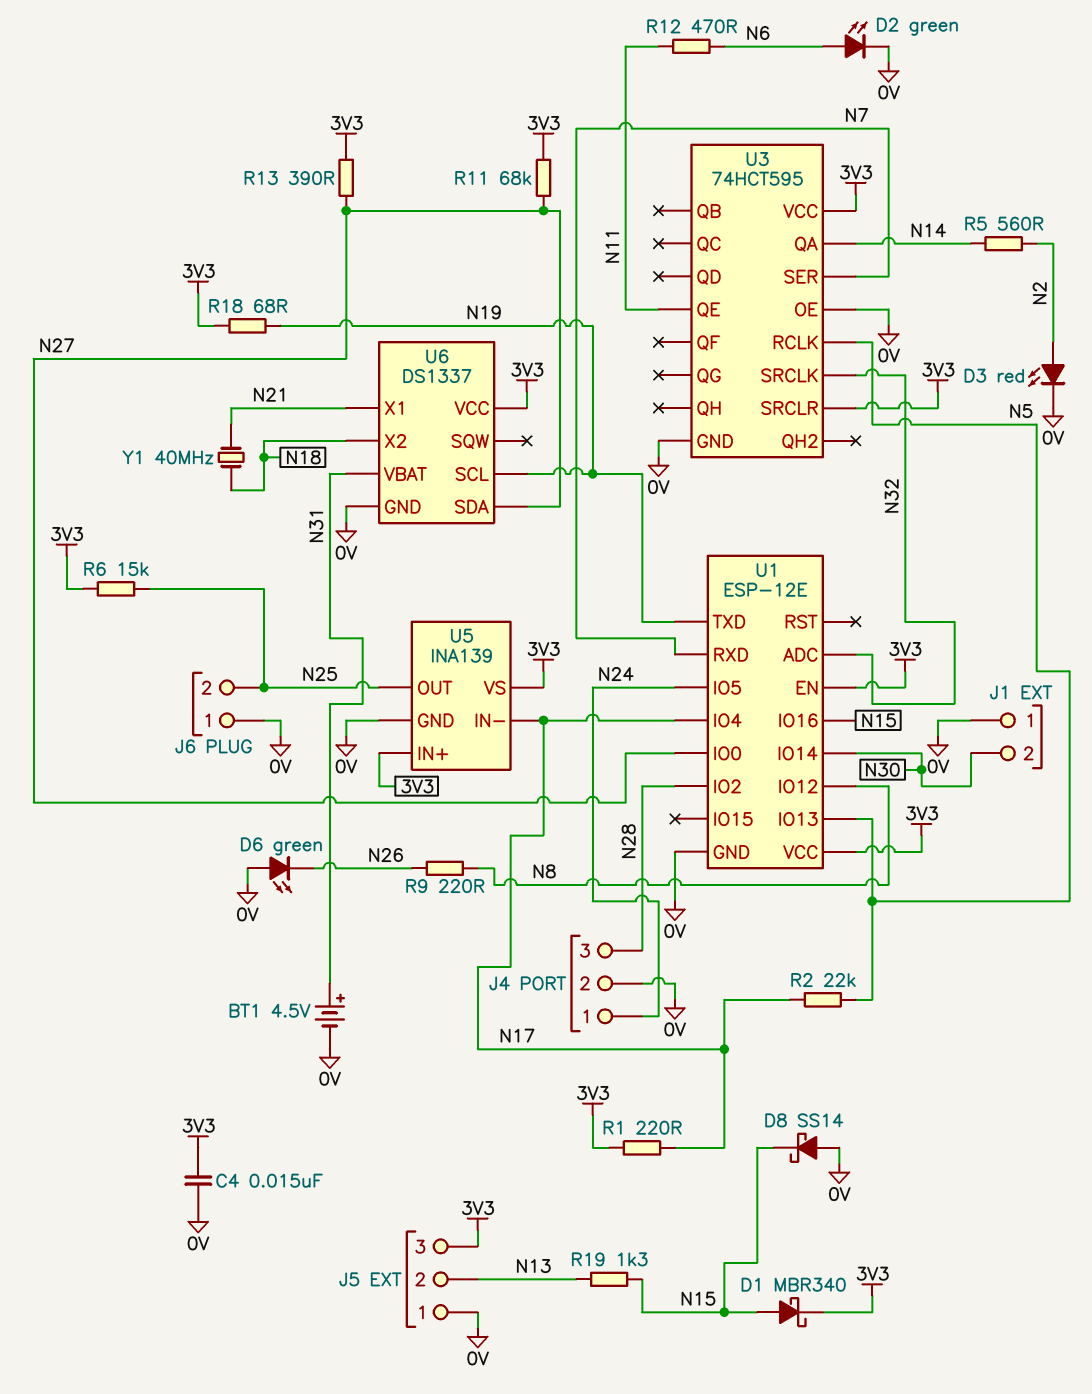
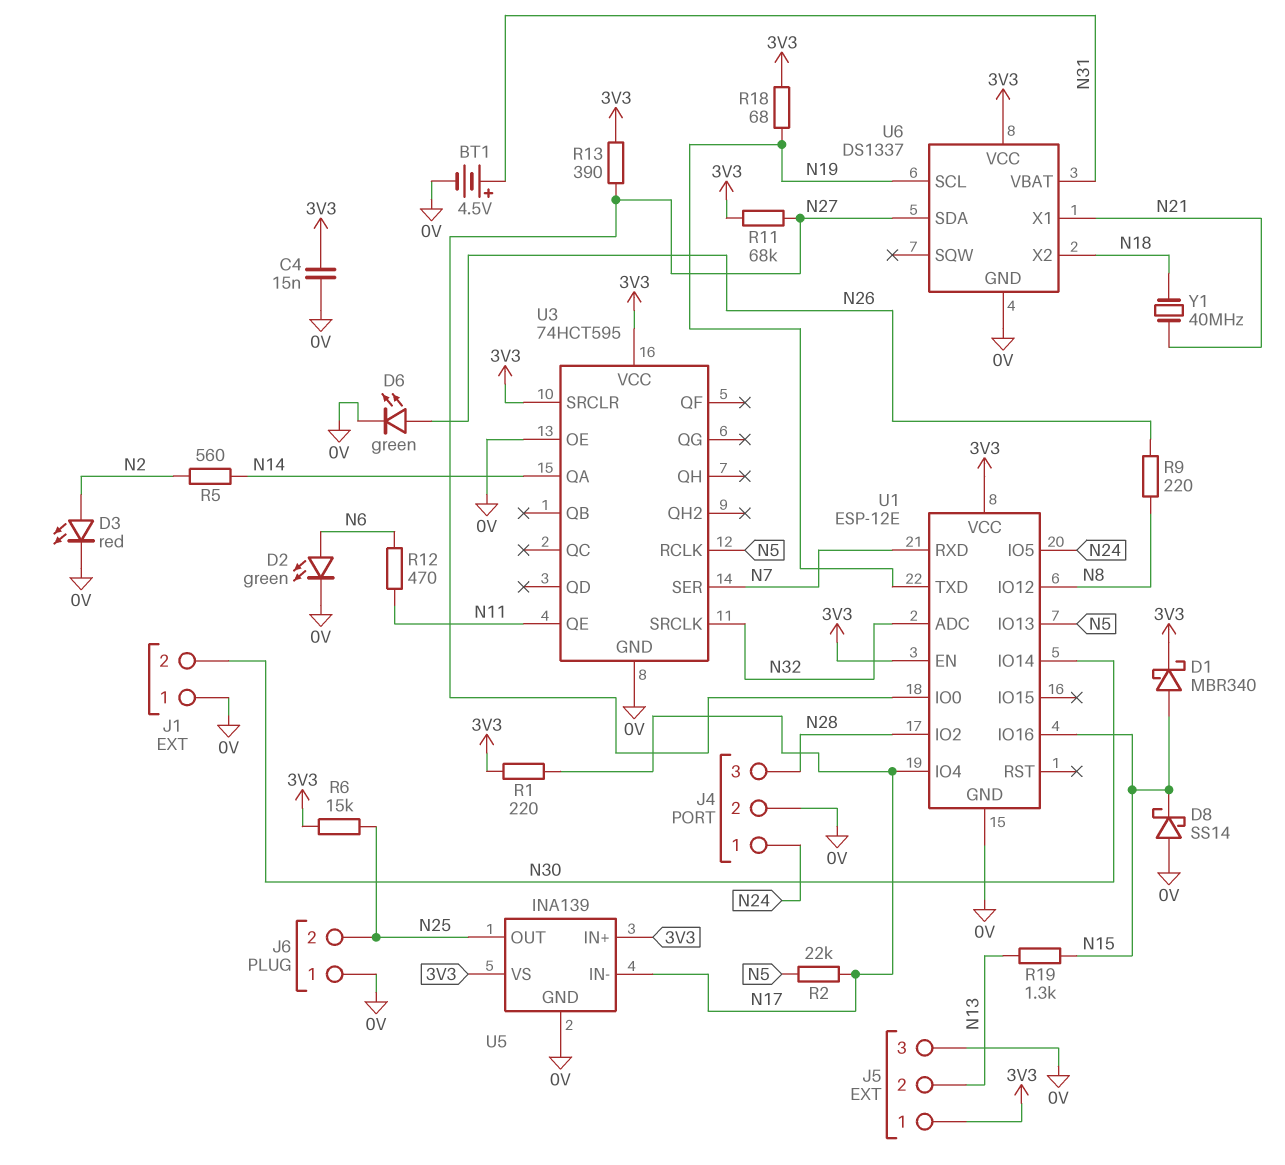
D6: LED green (A 0V, K N26) -> LED green (A N26, K 0V)
J5 pin 1: 0V -> 3V3
J5 pin 3: 3V3 -> 0V

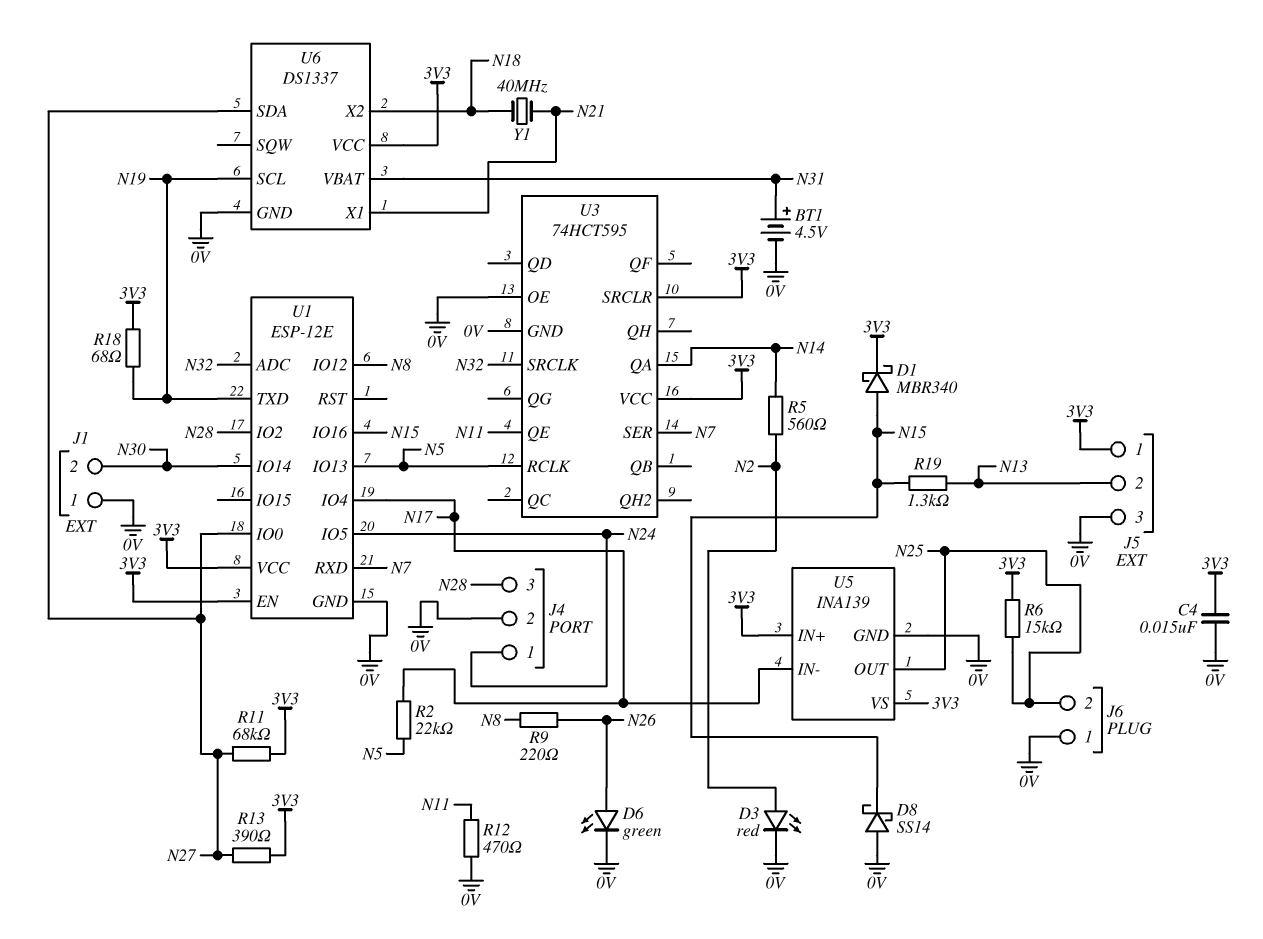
D2: LED green (A N6, K 0V) -> none
R1: 220 (3V3, N17) -> none
R12: 470 (N6, N11) -> 470 (0V, N11)

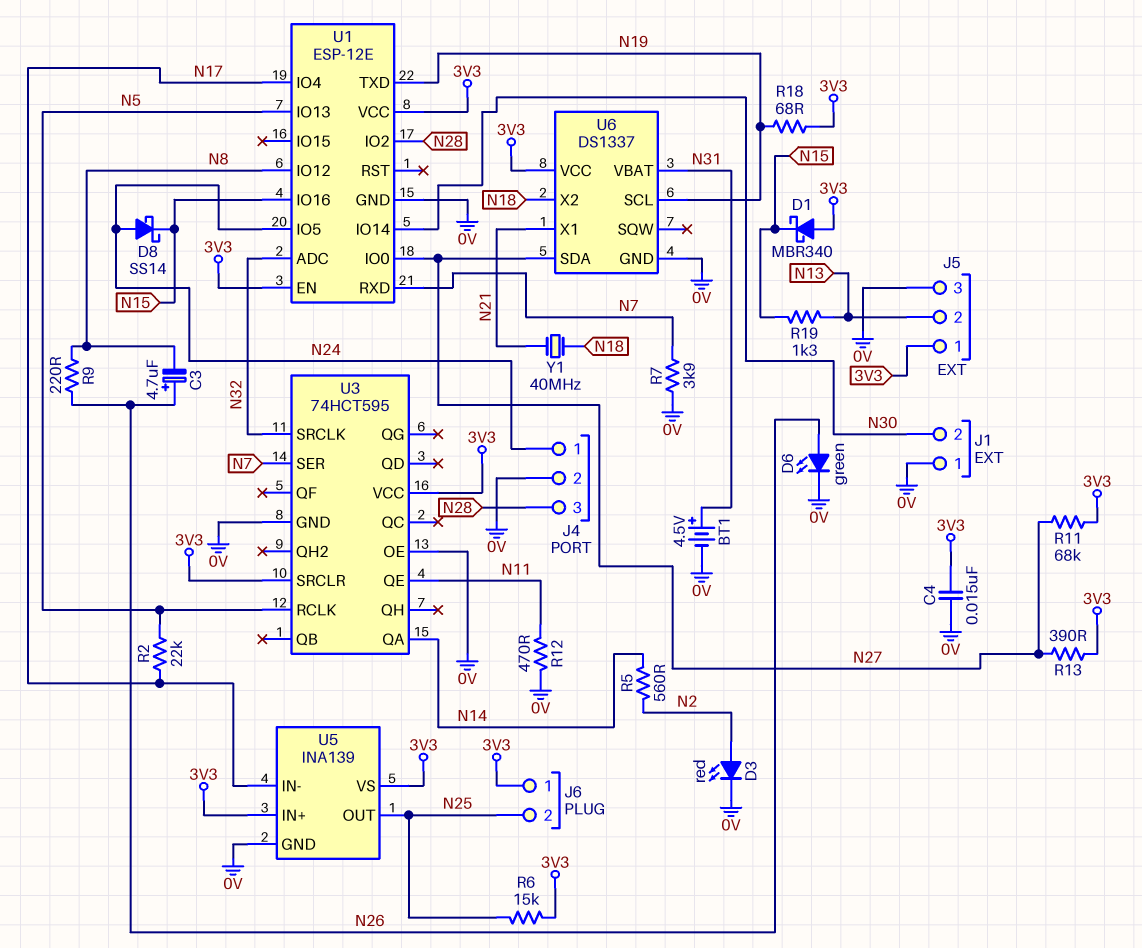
C3: none -> 4.7uF (plus N26, minus N8)
D1: schottky MBR340 (A N15, K 3V3) -> schottky MBR340 (A 3V3, K N15)
D8: schottky SS14 (A 0V, K N15) -> schottky SS14 (A N24, K N15)
J6 pin 1: 0V -> 3V3
R7: none -> 3.9k (0V, N7)

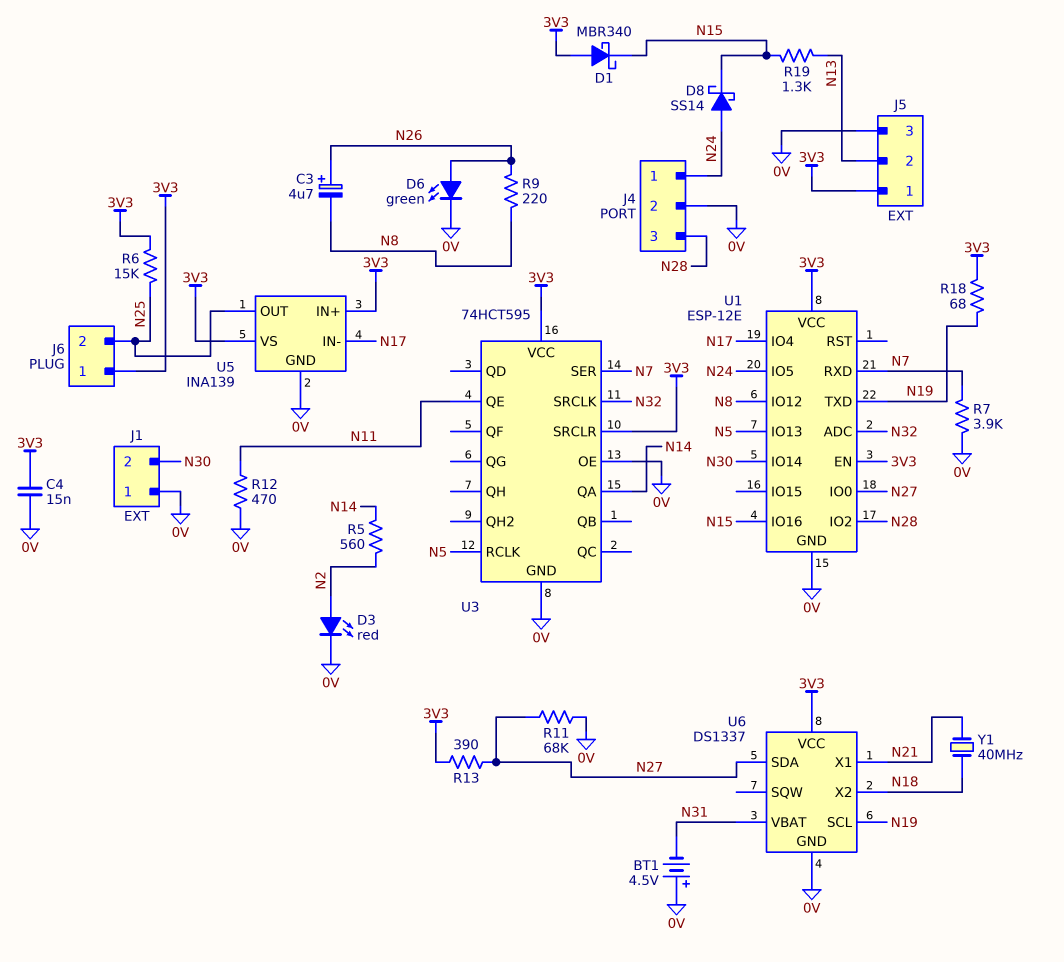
BT1: 4.5V (plus N31, minus 0V) -> 4.5V (plus 0V, minus N31)
R2: 22k (N5, N17) -> none
R11: 68k (3V3, N27) -> 68k (0V, N27)

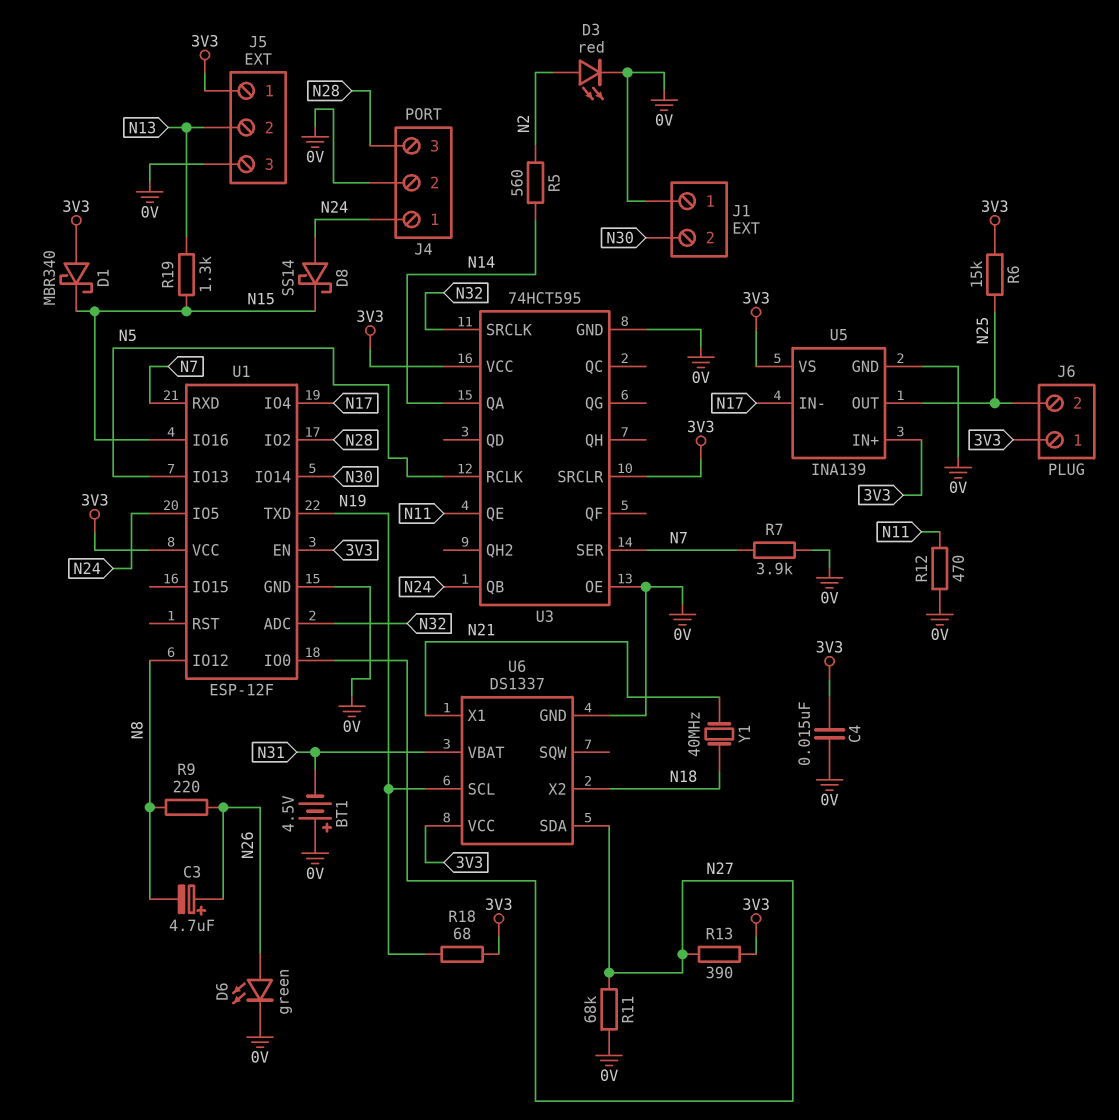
U1: ESP-12E -> ESP-12F
U3 pin QB: none -> N24

